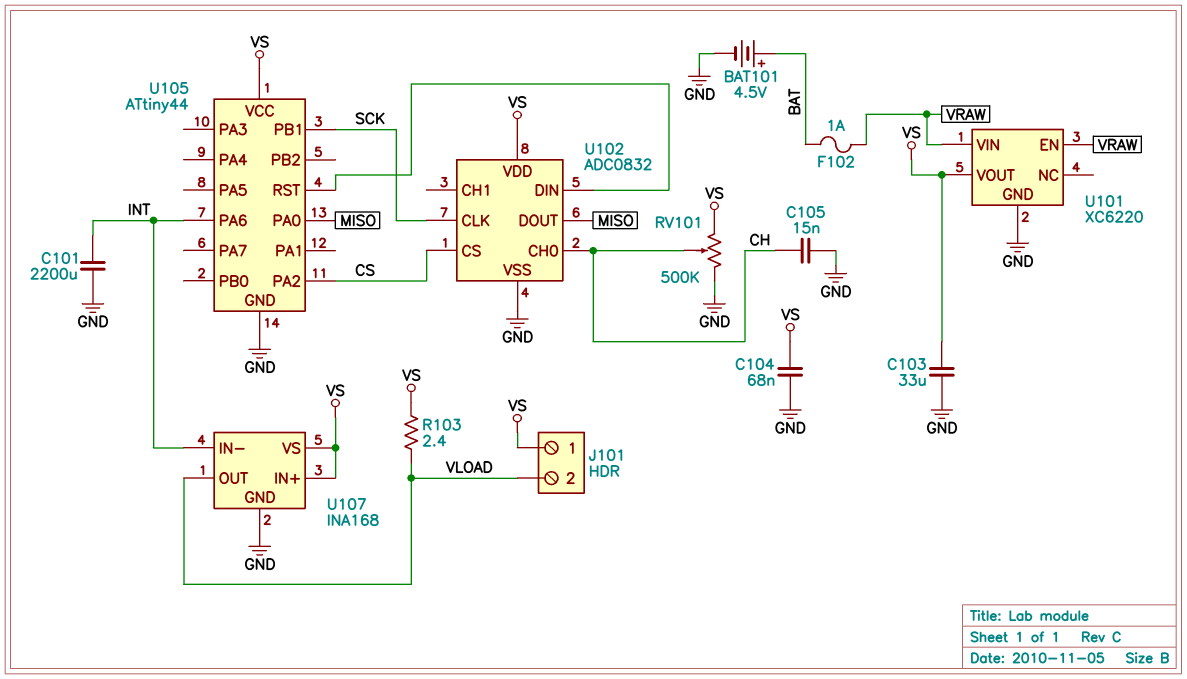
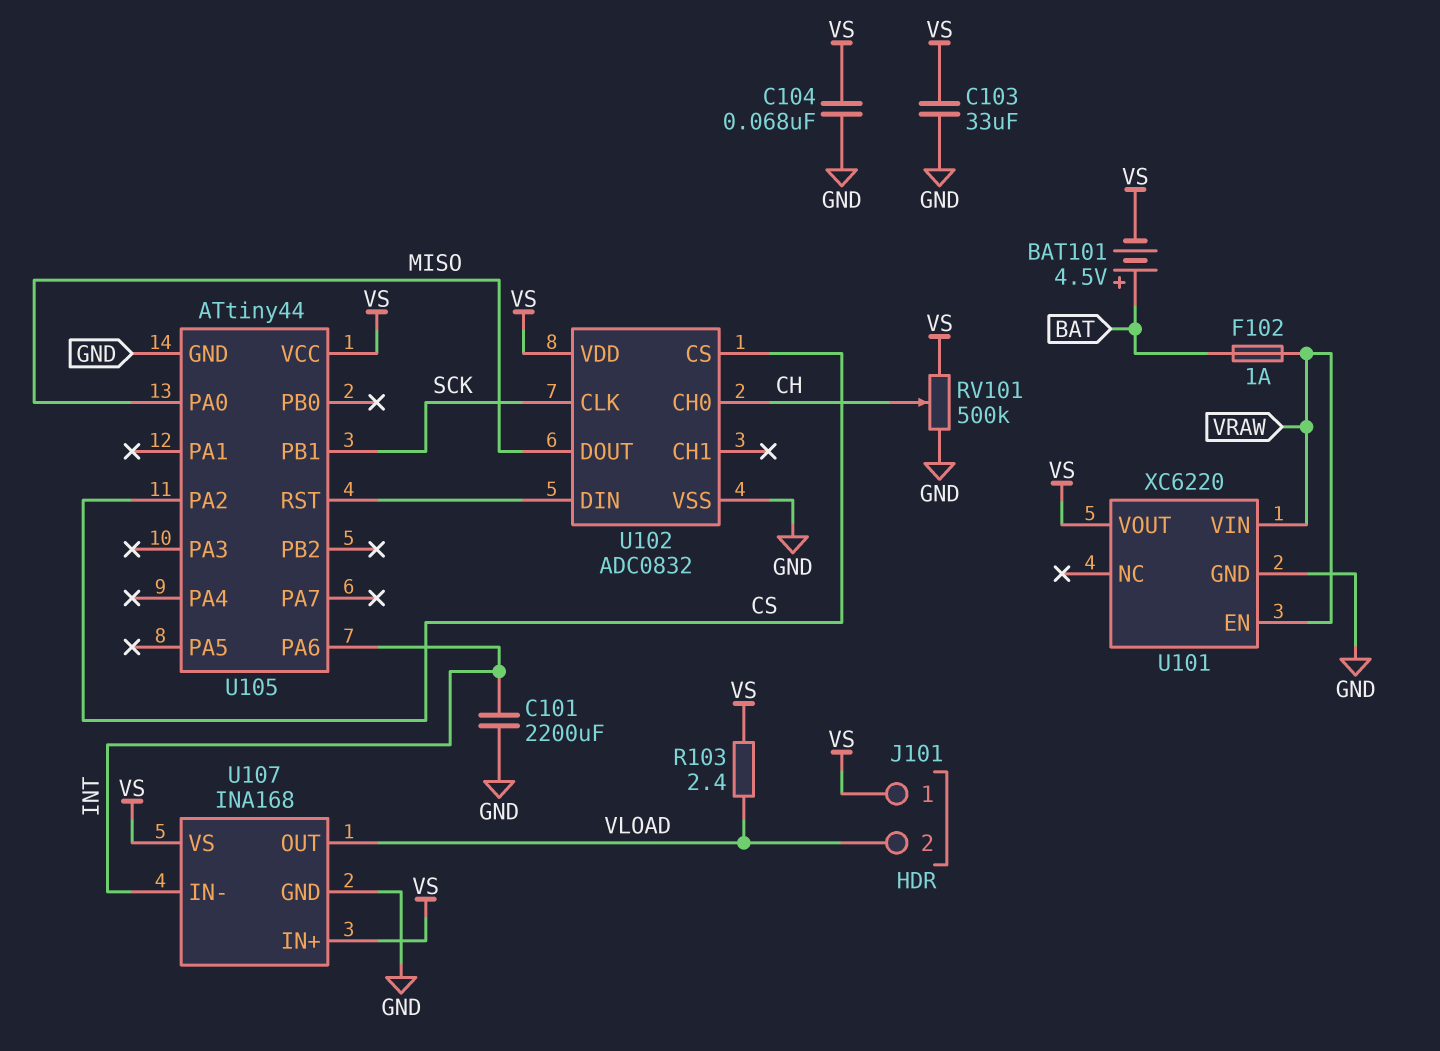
BAT101: 4.5V (plus BAT, minus GND) -> 4.5V (plus BAT, minus VS)
C105: 15nF (CH, GND) -> none

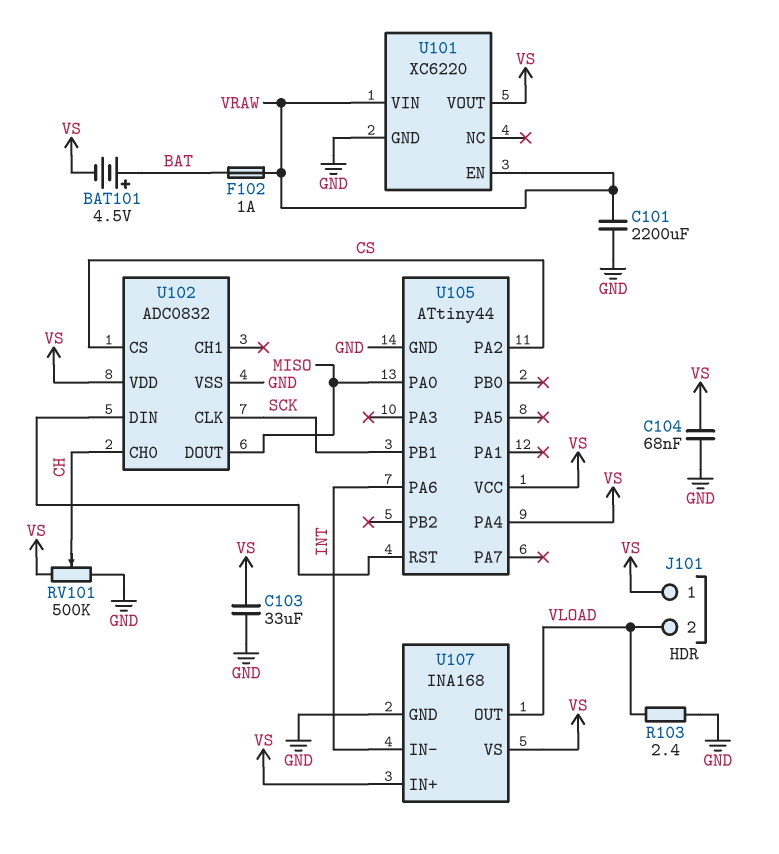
C101: 2200uF (GND, INT) -> 2200uF (GND, VRAW)
R103: 2.4 (VLOAD, VS) -> 2.4 (GND, VLOAD)
U105 pin PA4: none -> VS

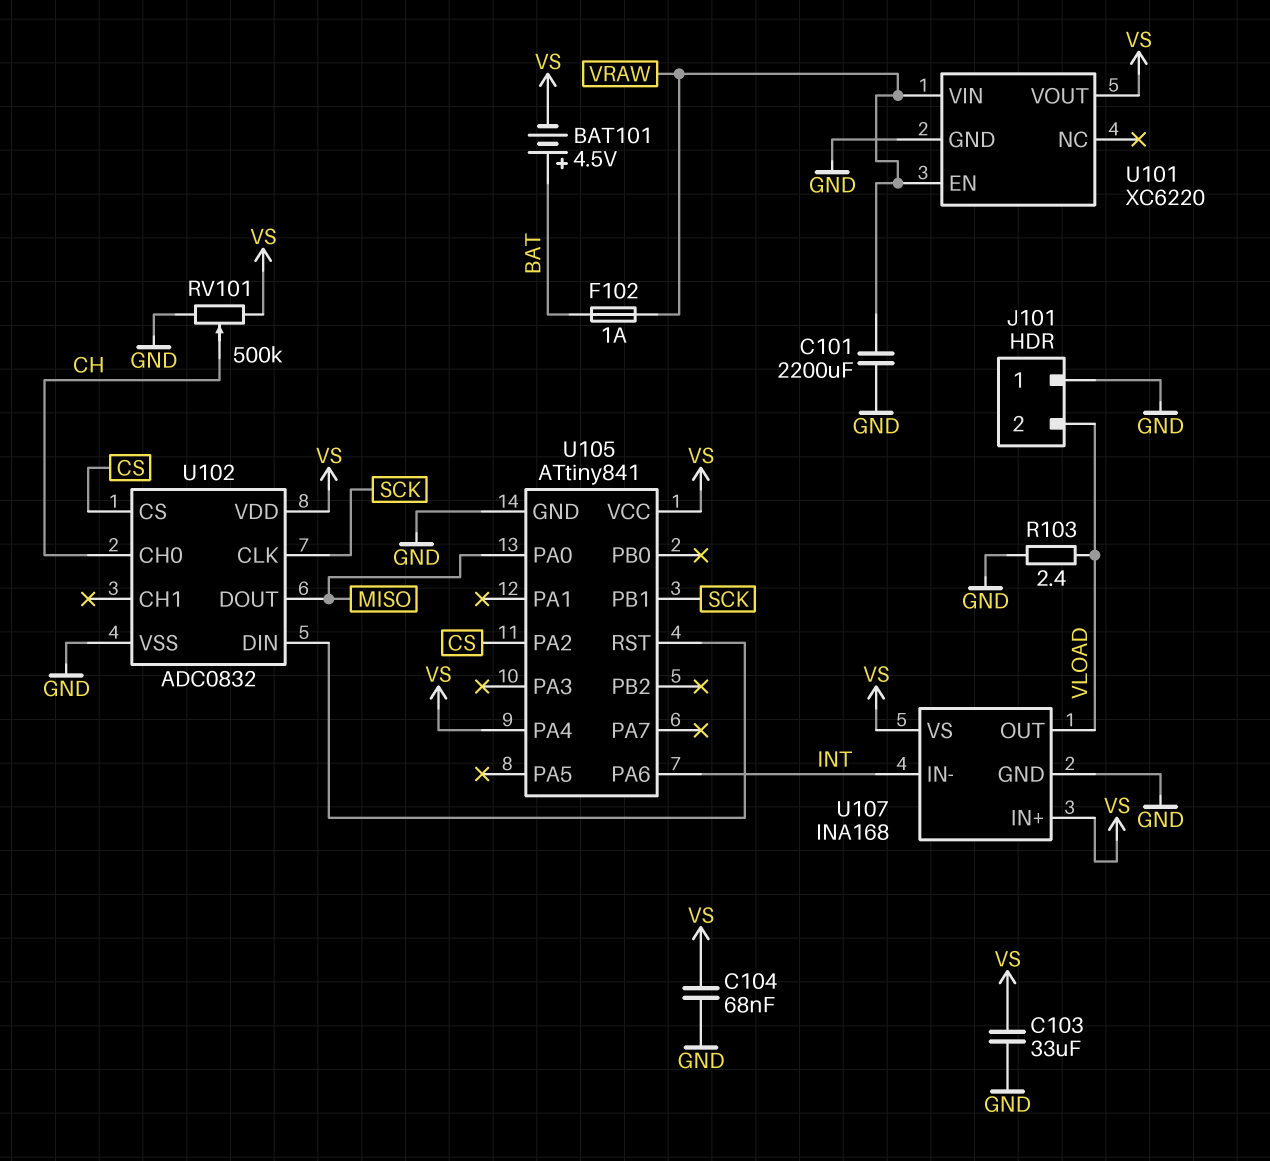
J101 pin 1: VS -> GND
U105: ATtiny44 -> ATtiny841

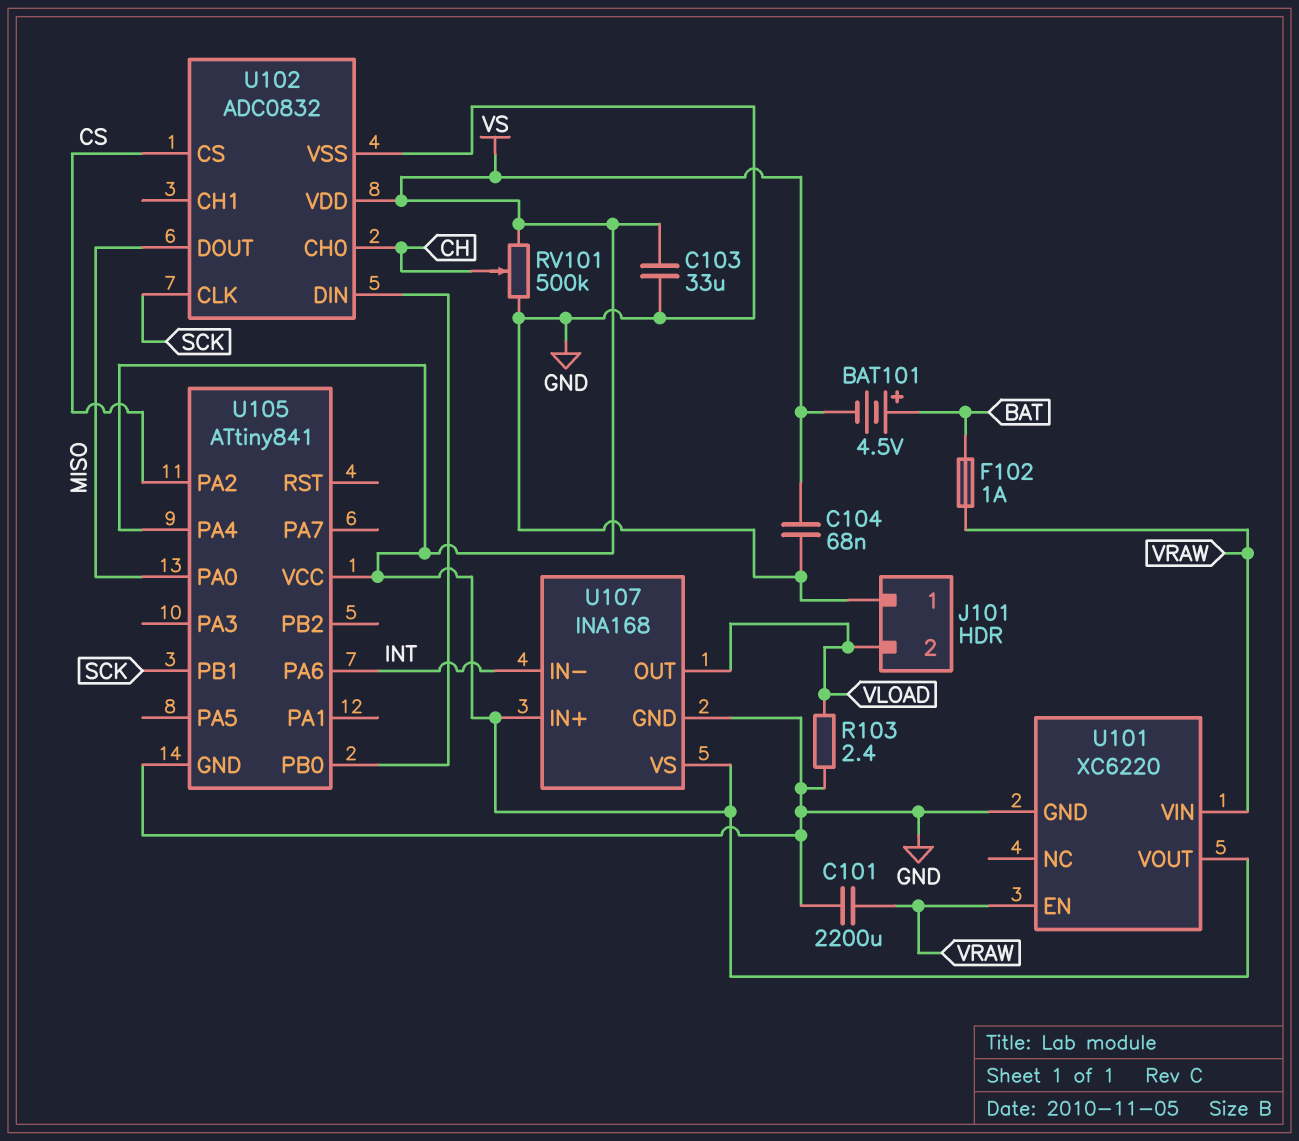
U105 pin PB0: none -> U102/DIN
U105 pin RST: U102/DIN -> none

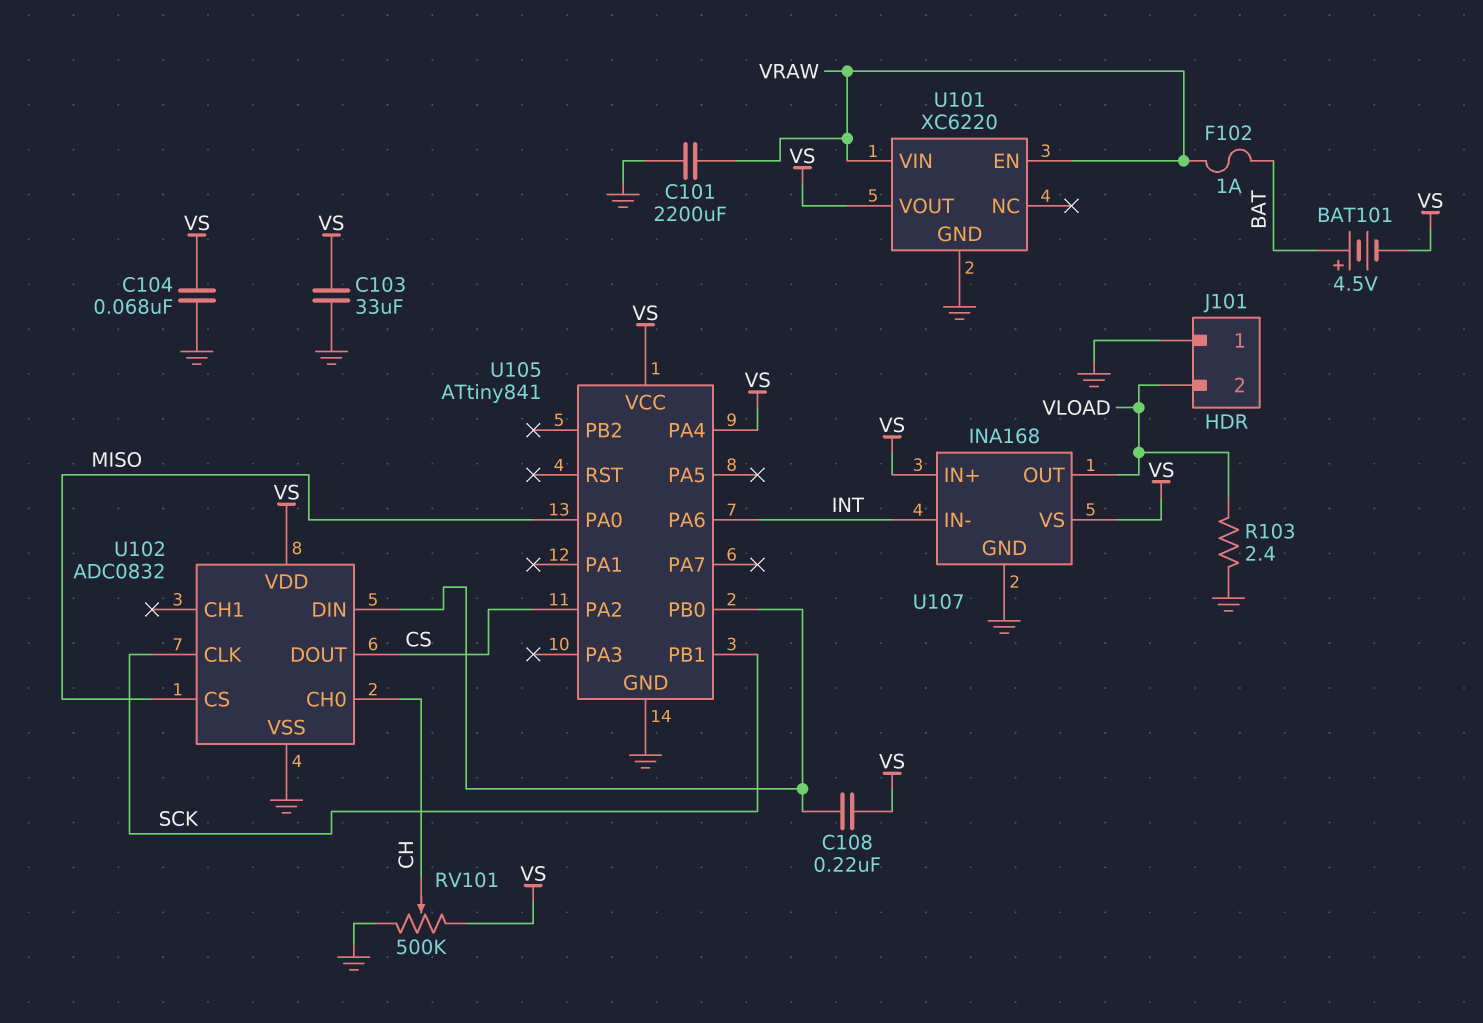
C108: none -> 220nF (U102/DIN, VS)
U102 pin CS: CS -> MISO
U102 pin DOUT: MISO -> CS

